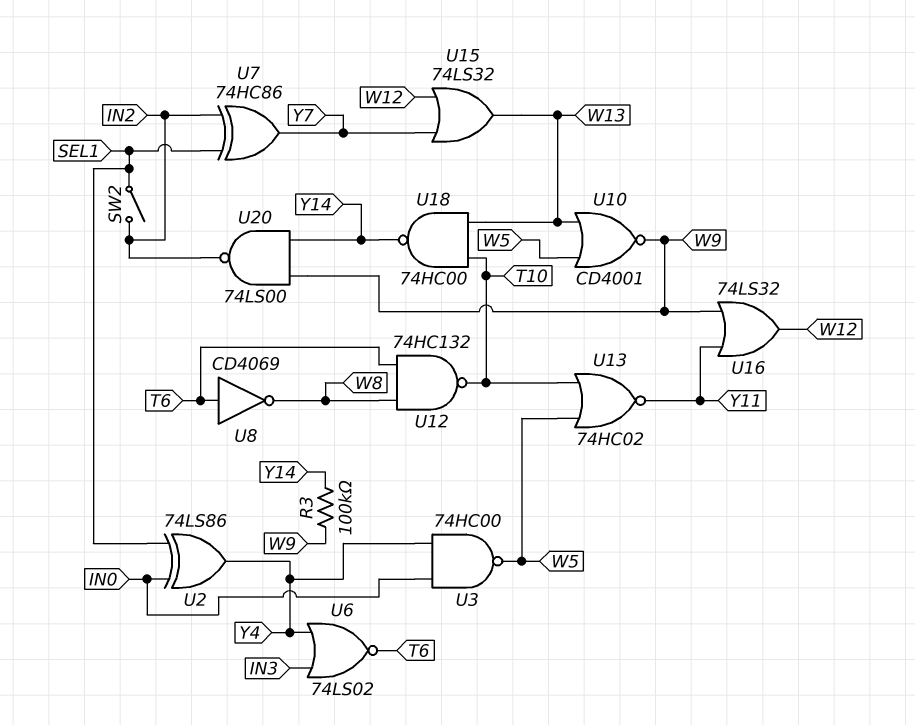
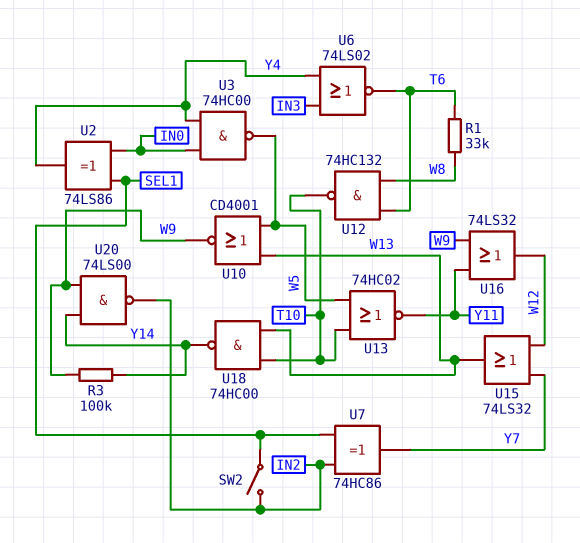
R1: none -> 33k (T6, W8)
U8: NOT CD4069 (in T6, out W8) -> none

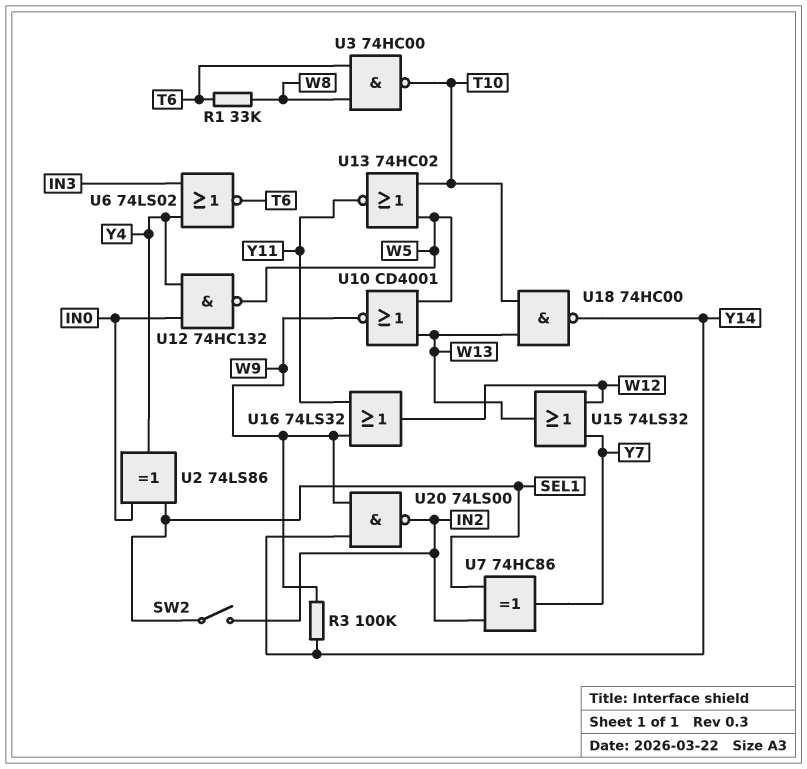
U3: NAND 74HC00 (in IN0, in Y4, out W5) -> NAND 74HC00 (in T6, in W8, out T10)
U12: NAND 74HC132 (in T6, in W8, out T10) -> NAND 74HC132 (in IN0, in Y4, out W5)

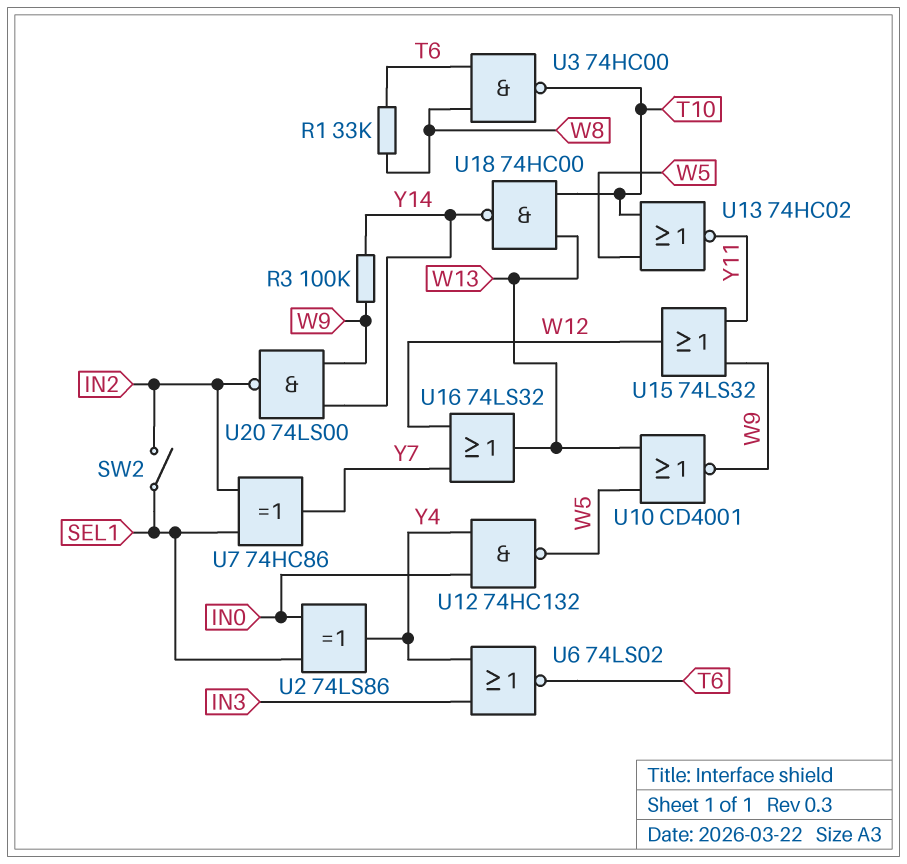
U15: OR 74LS32 (in W12, in Y7, out W13) -> OR 74LS32 (in W9, in Y11, out W12)
U16: OR 74LS32 (in W9, in Y11, out W12) -> OR 74LS32 (in W12, in Y7, out W13)

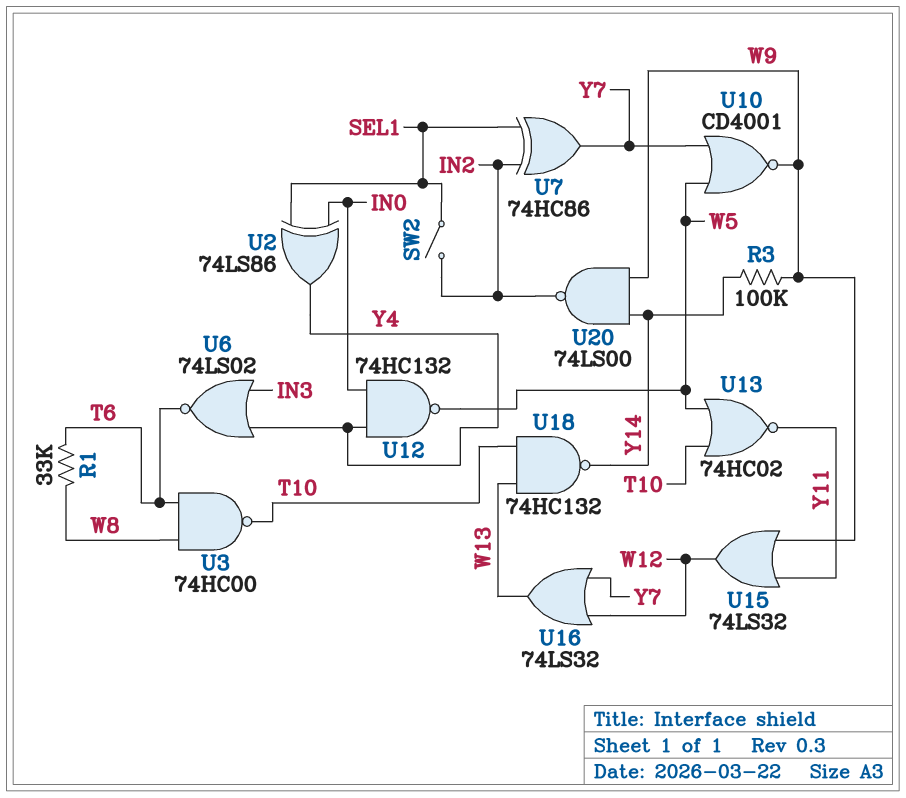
U10: NOR CD4001 (in W5, in W13, out W9) -> NOR CD4001 (in W5, in Y7, out W9)
U18: NAND 74HC00 (in T10, in W13, out Y14) -> NAND 74HC132 (in T10, in W13, out Y14)

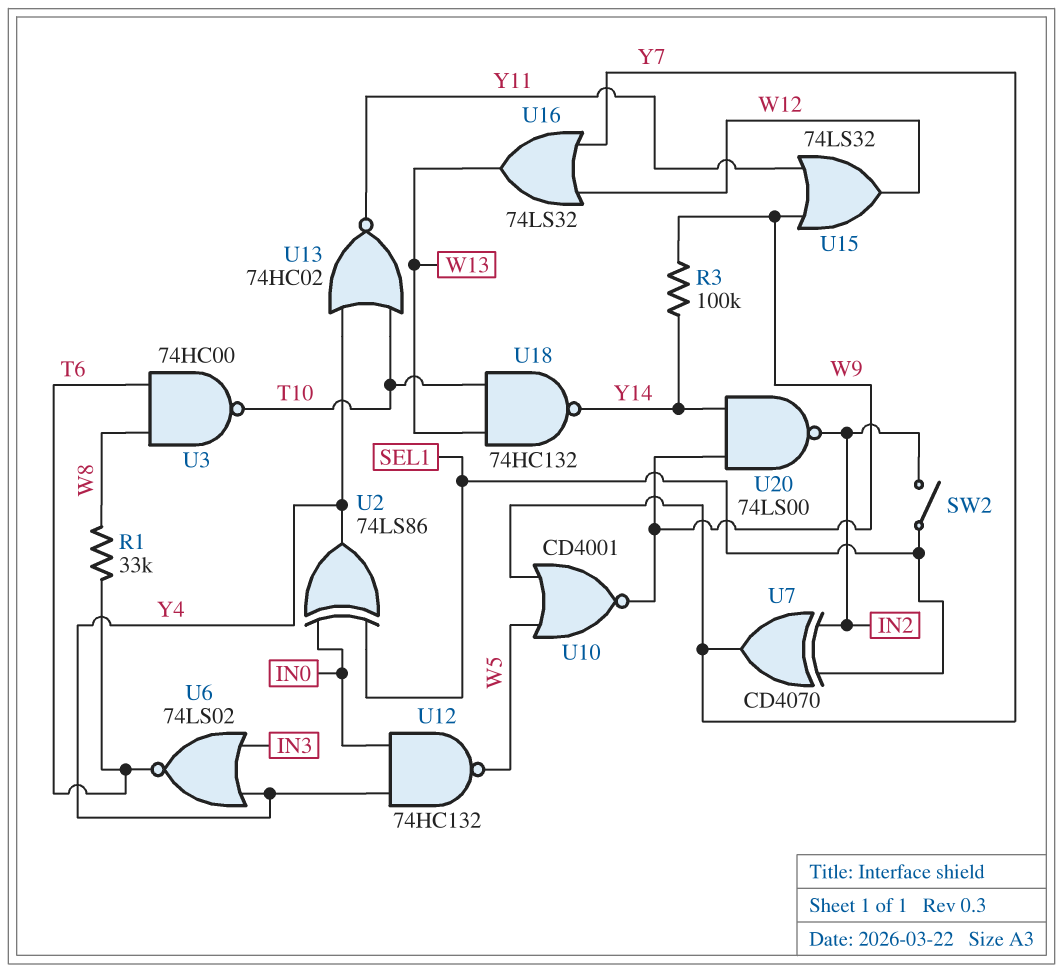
U7: XOR 74HC86 (in IN2, in SEL1, out Y7) -> XOR CD4070 (in IN2, in SEL1, out Y7)
U13: NOR 74HC02 (in T10, in W5, out Y11) -> NOR 74HC02 (in T10, in Y4, out Y11)

